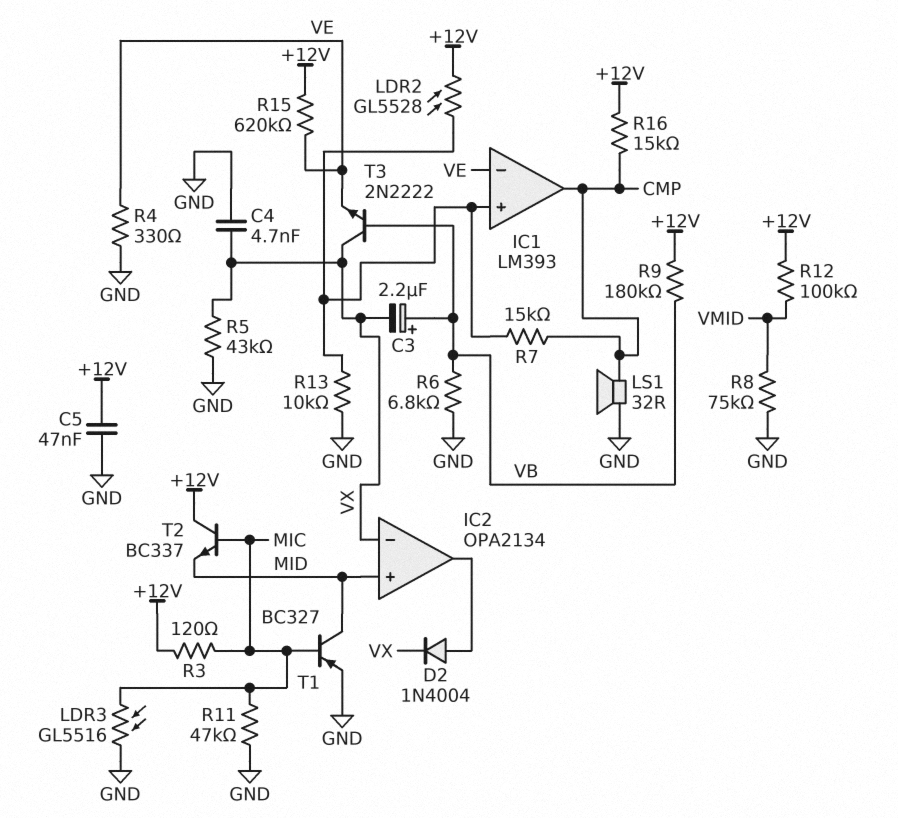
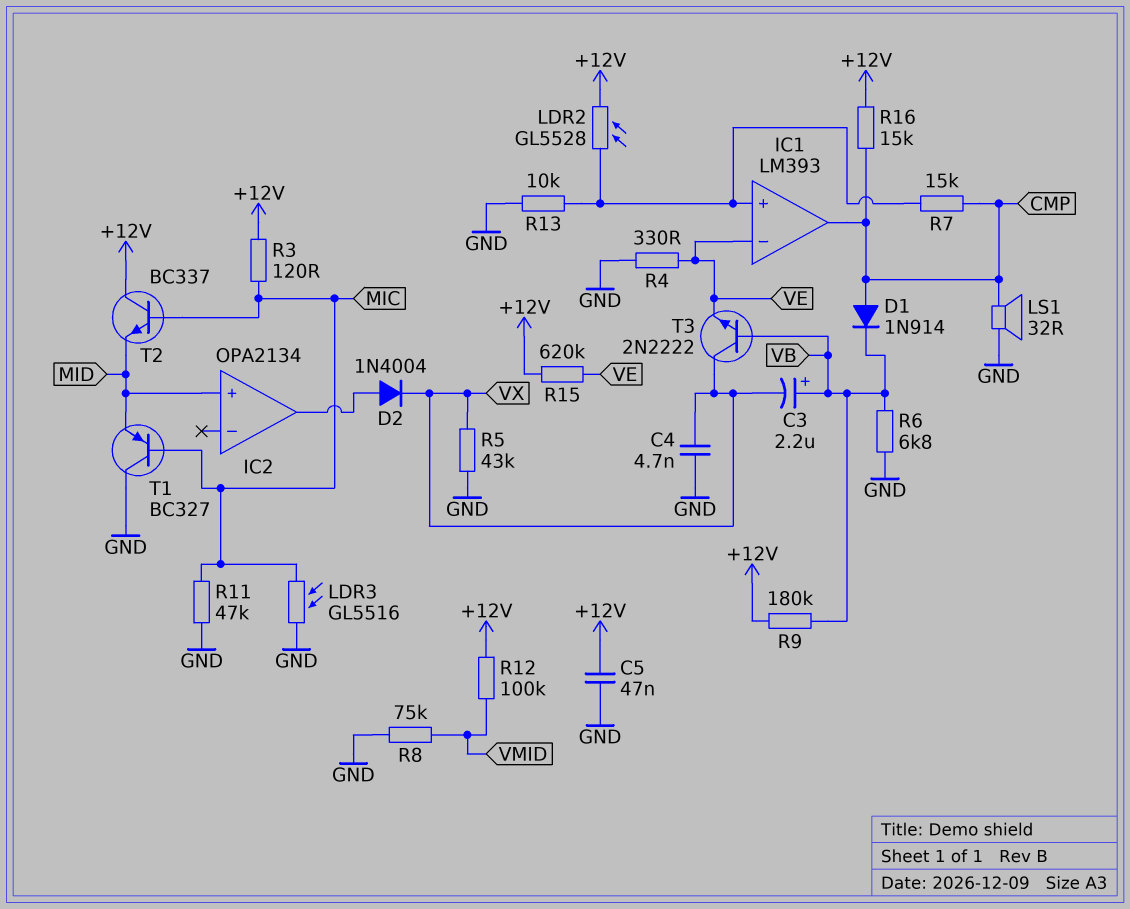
D1: none -> diode 1N914 (A CMP, K VB)
IC2 pin in-: VX -> none
T1: PNP BC327 (B MIC, C MID, E GND) -> PNP BC327 (B MIC, C GND, E MID)

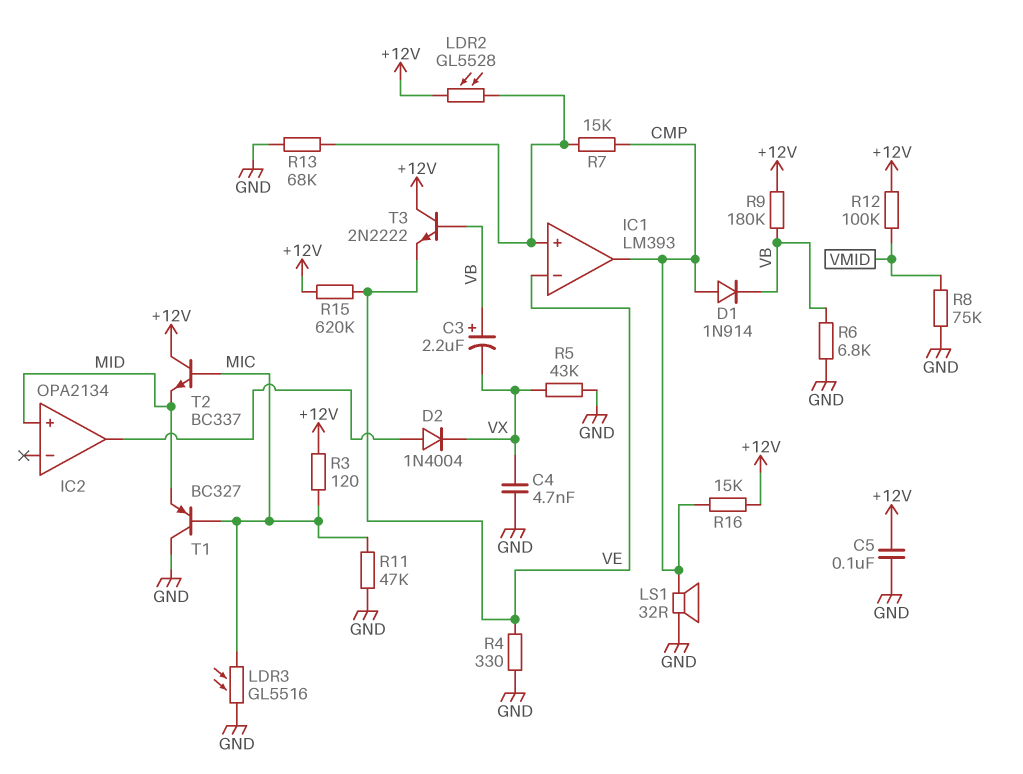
C5: 47nF (+12V, GND) -> 100nF (+12V, GND)
R13: 10k (GND, IC1/in+) -> 68k (GND, IC1/in+)
T3: NPN 2N2222 (B VB, C VX, E VE) -> NPN 2N2222 (B VB, C +12V, E VE)

